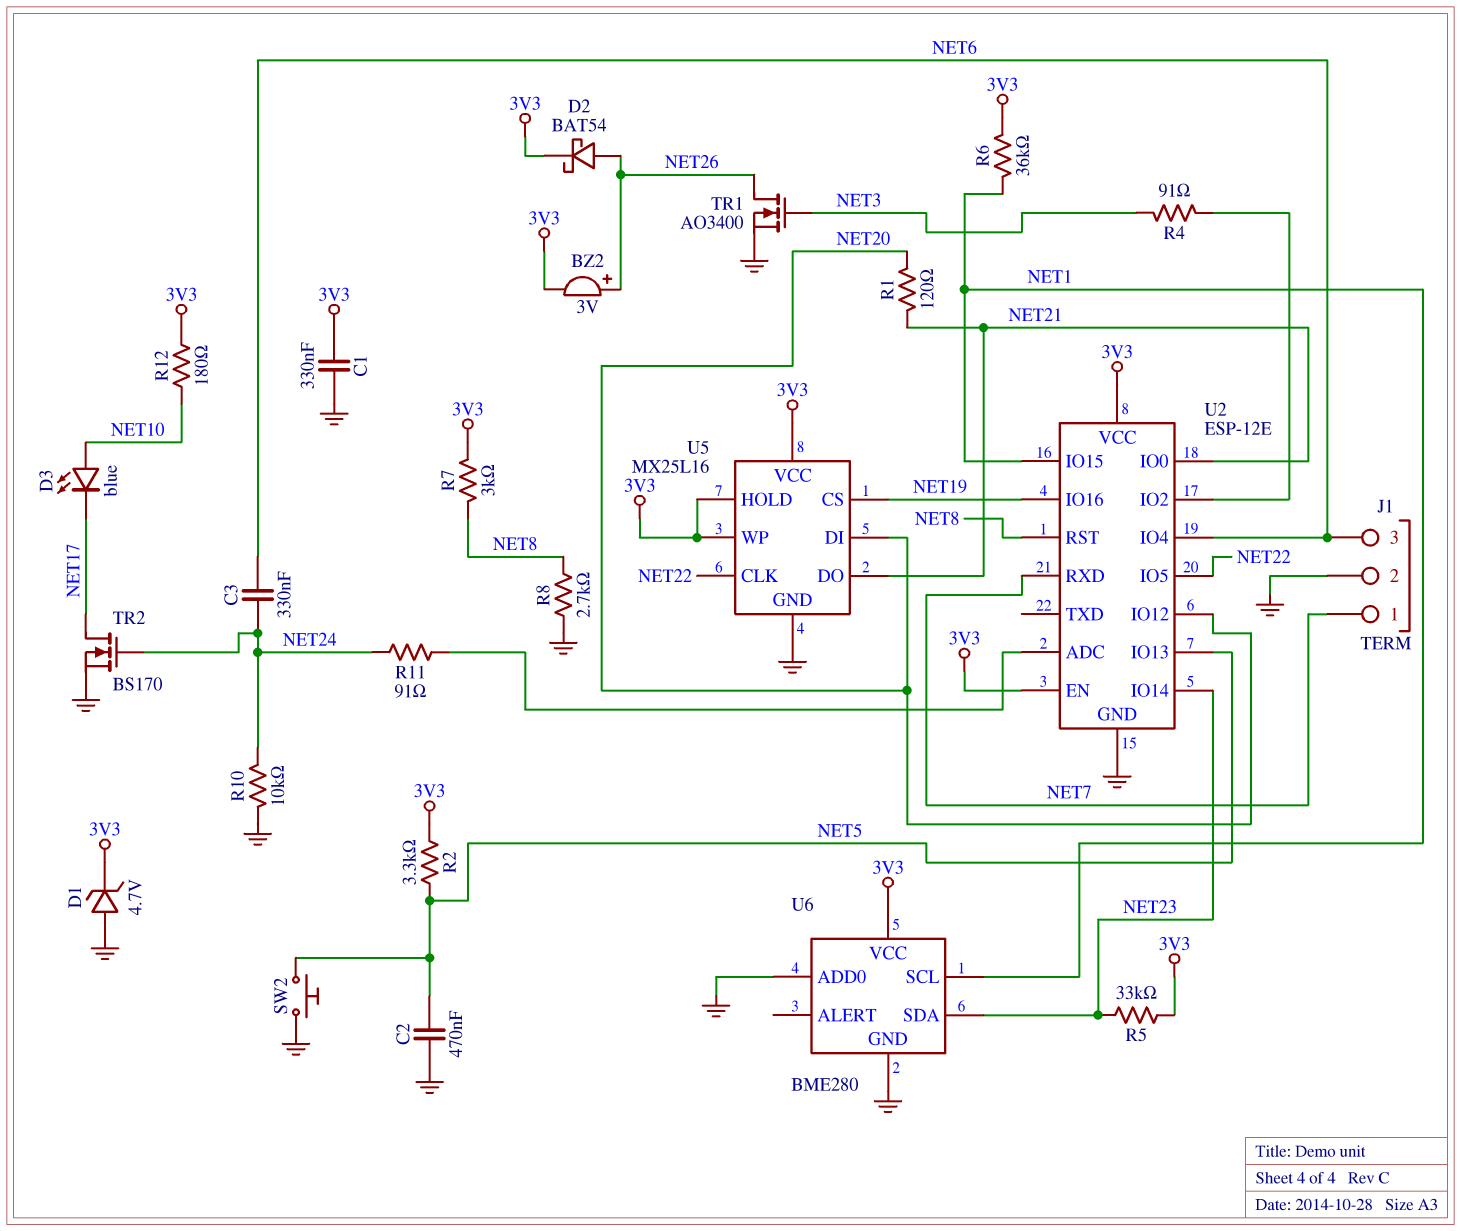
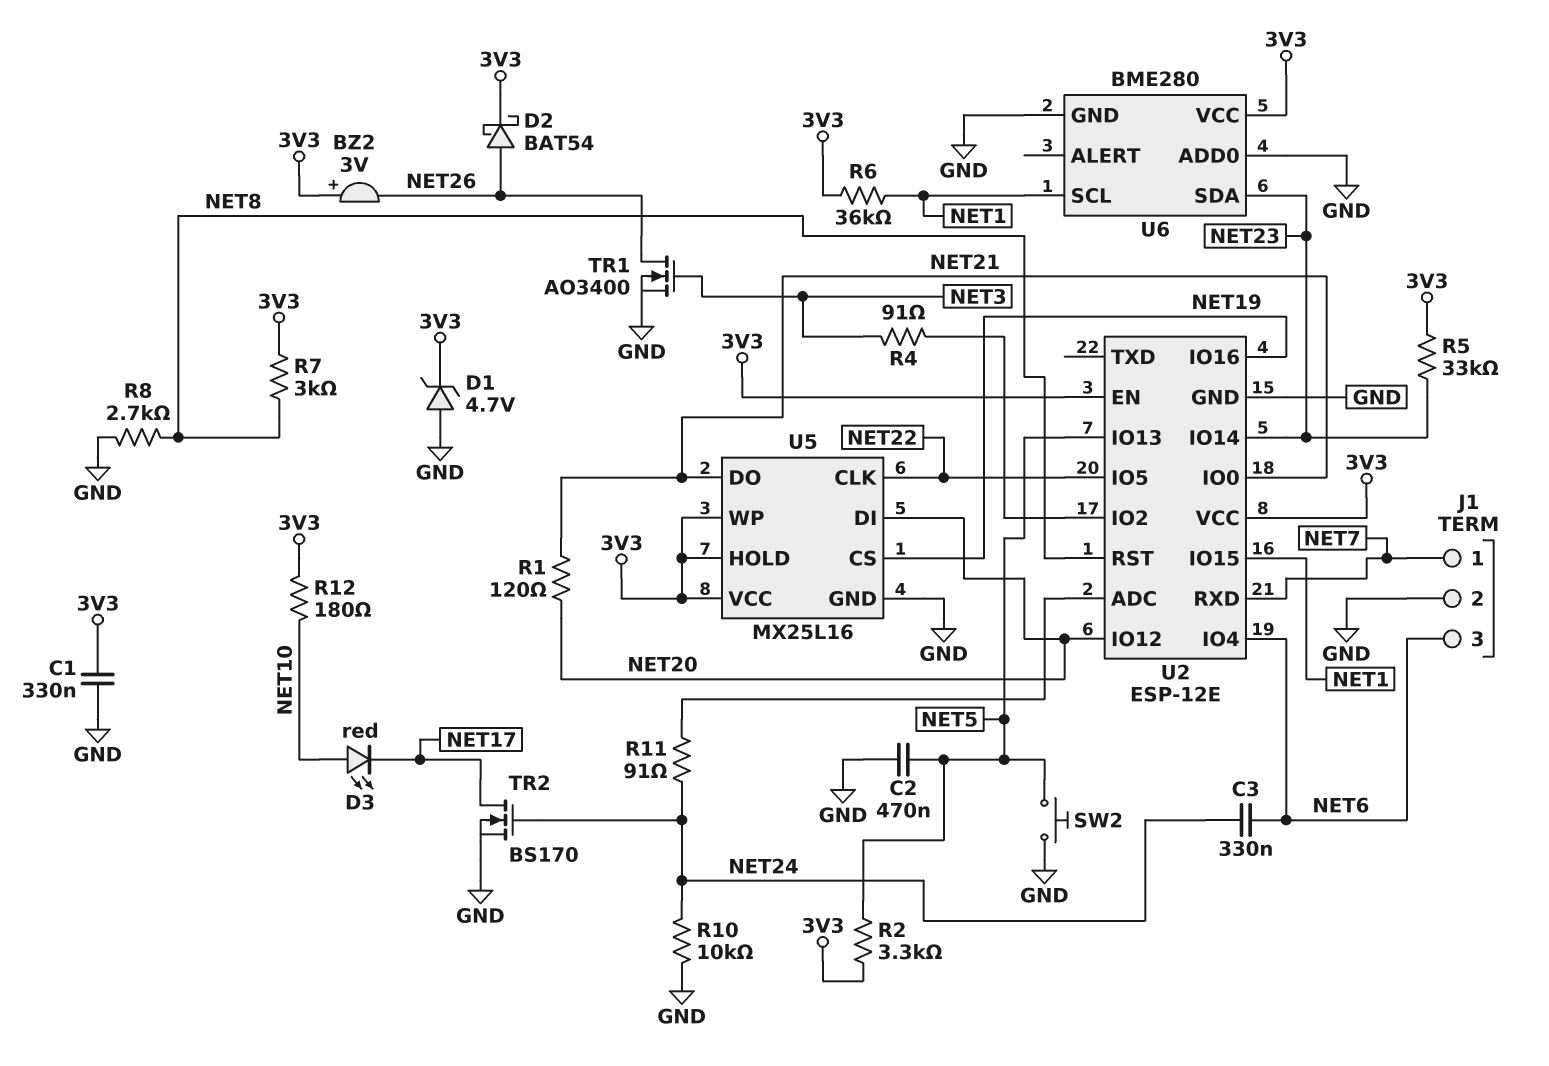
BZ2: buzzer 3V (plus NET26, minus 3V3) -> buzzer 3V (plus 3V3, minus NET26)
D3: LED blue (A NET10, K NET17) -> LED red (A NET10, K NET17)

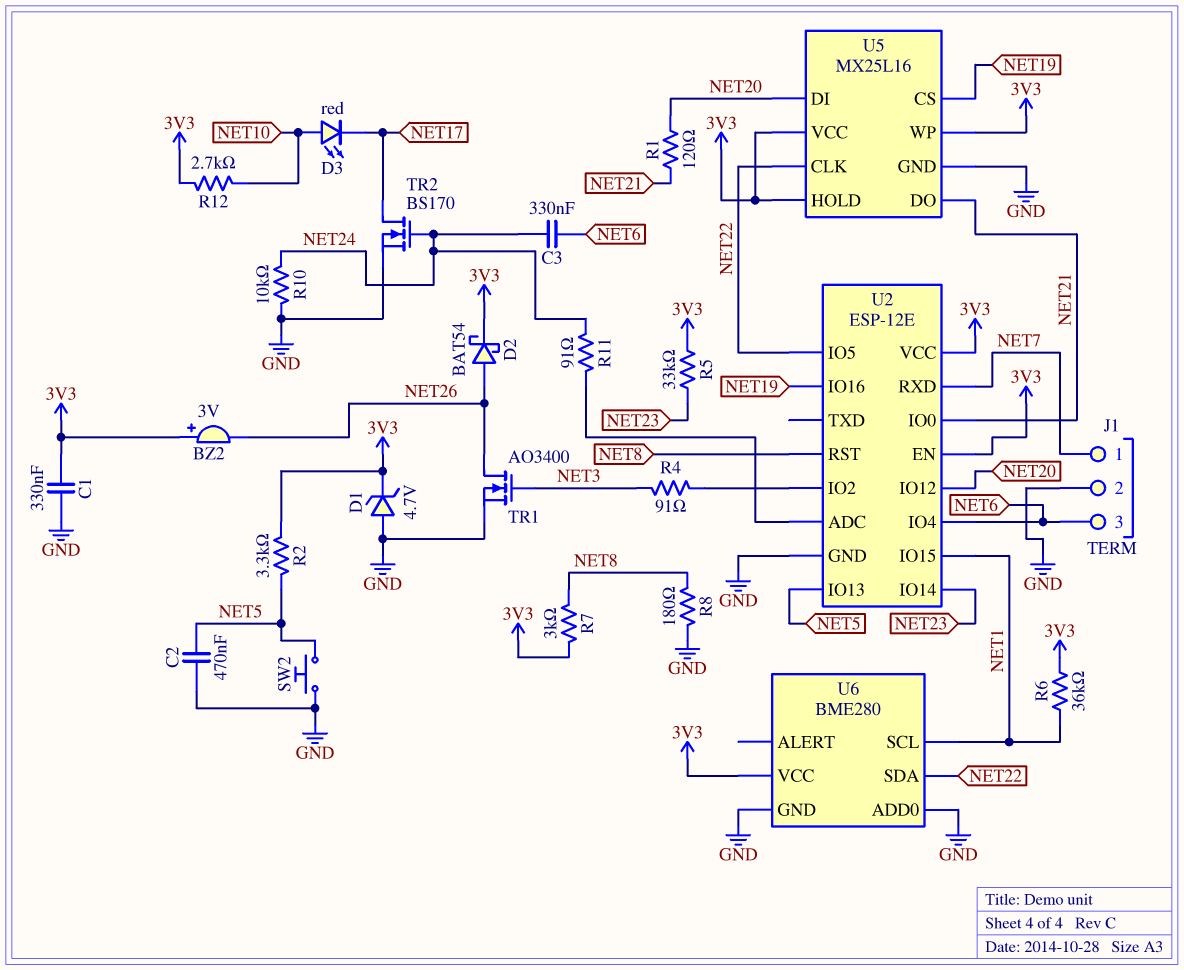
R8: 2.7k (GND, NET8) -> 180 (GND, NET8)
R12: 180 (3V3, NET10) -> 2.7k (3V3, NET10)
U6 pin SDA: NET23 -> NET22

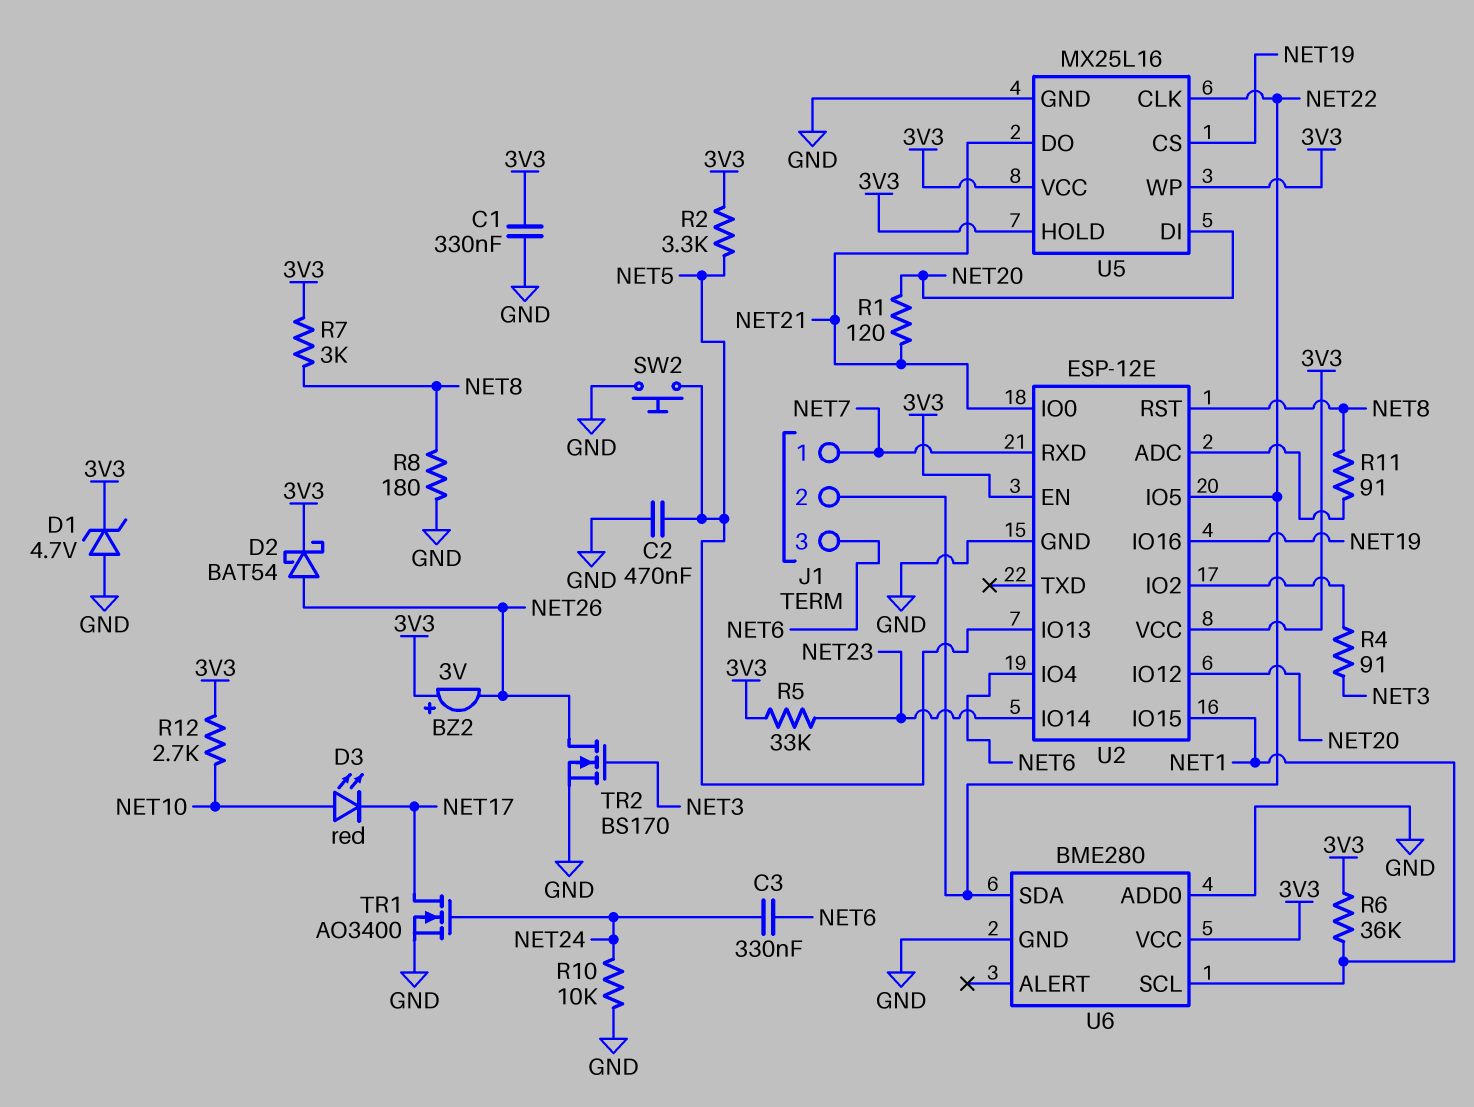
J1 pin 2: GND -> NET22
R11: 91 (NET24, U2/ADC) -> 91 (NET8, U2/ADC)
TR1: NMOS AO3400 (G NET3, D NET26, S GND) -> NMOS AO3400 (G NET24, D NET17, S GND)
TR2: NMOS BS170 (G NET24, D NET17, S GND) -> NMOS BS170 (G NET3, D NET26, S GND)

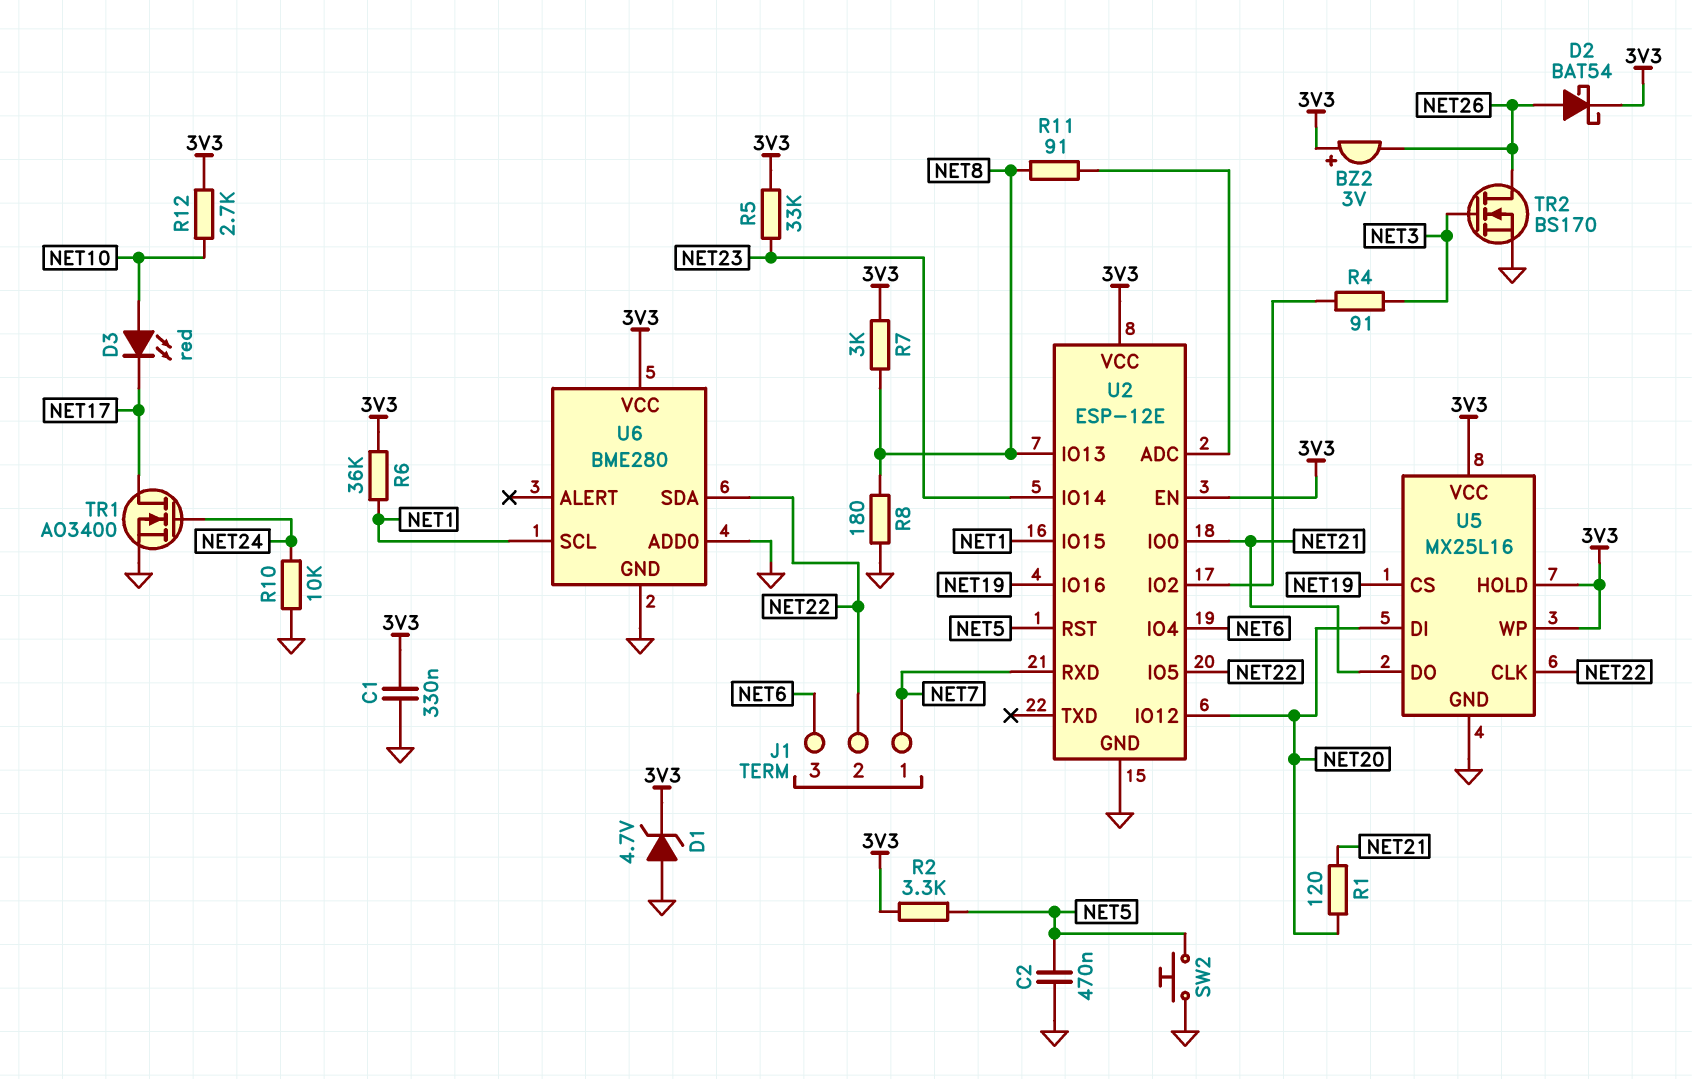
C3: 330nF (NET6, NET24) -> none
U2 pin IO13: NET5 -> NET8
U2 pin RST: NET8 -> NET5

